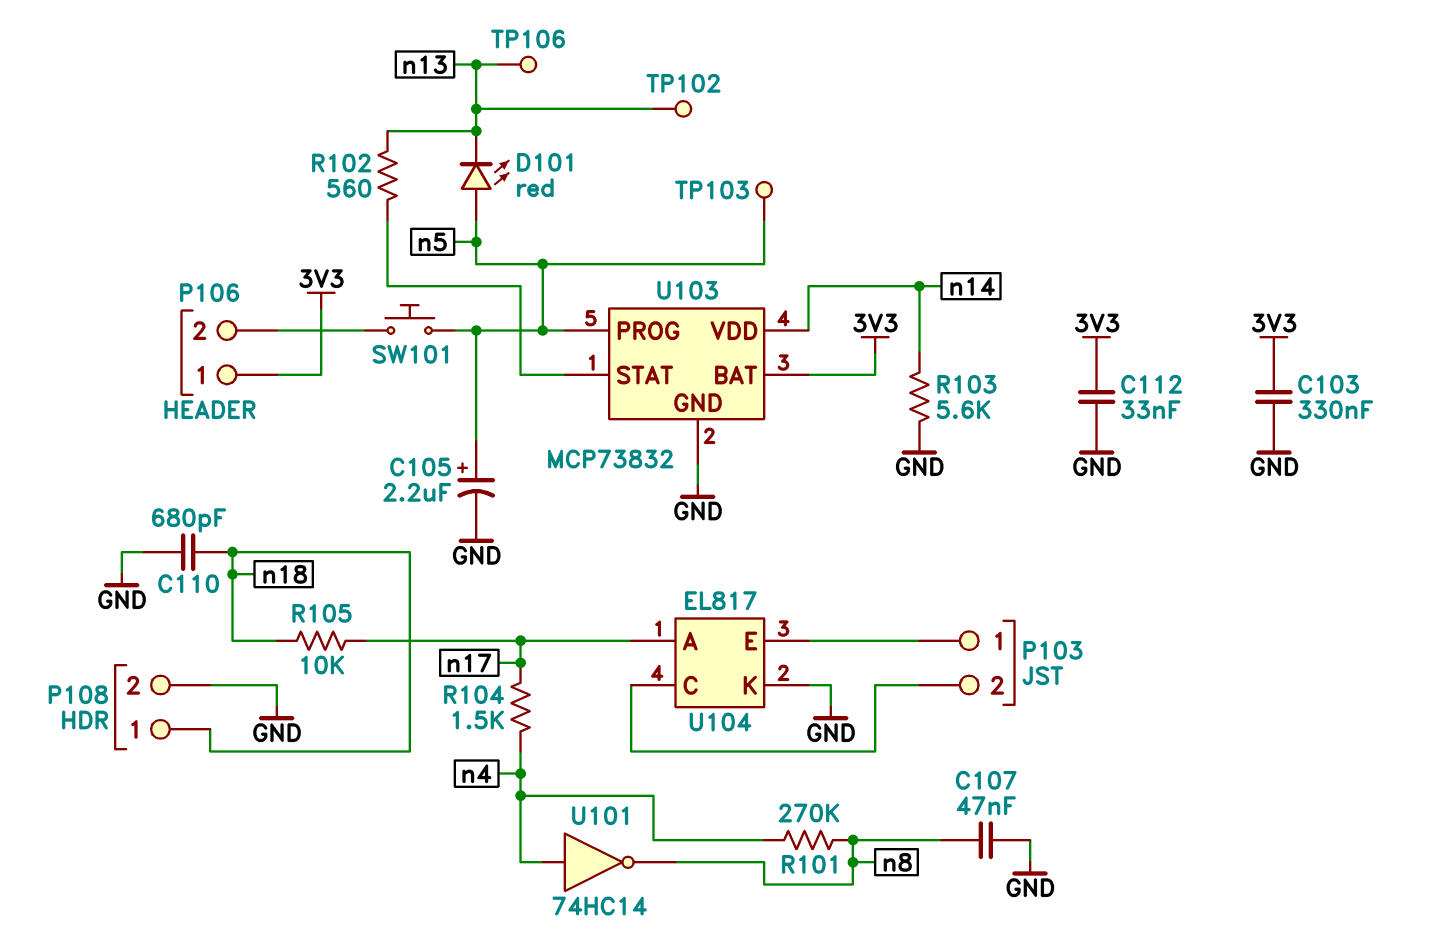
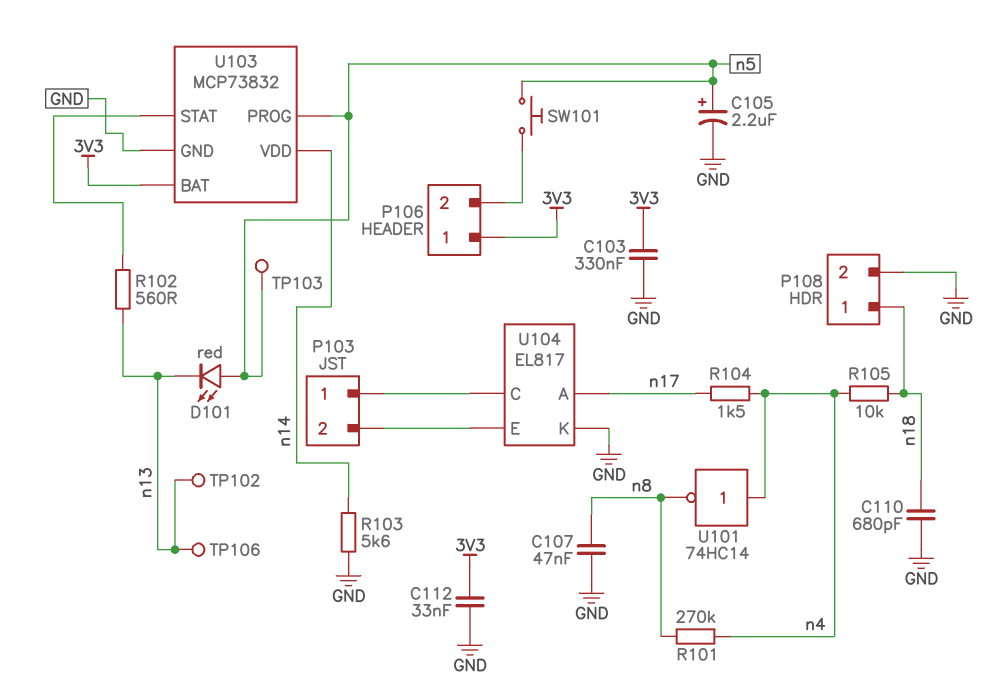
R105: 10k (n17, n18) -> 10k (n4, n18)
U104 pin C: P103/2 -> P103/1
U104 pin E: P103/1 -> P103/2

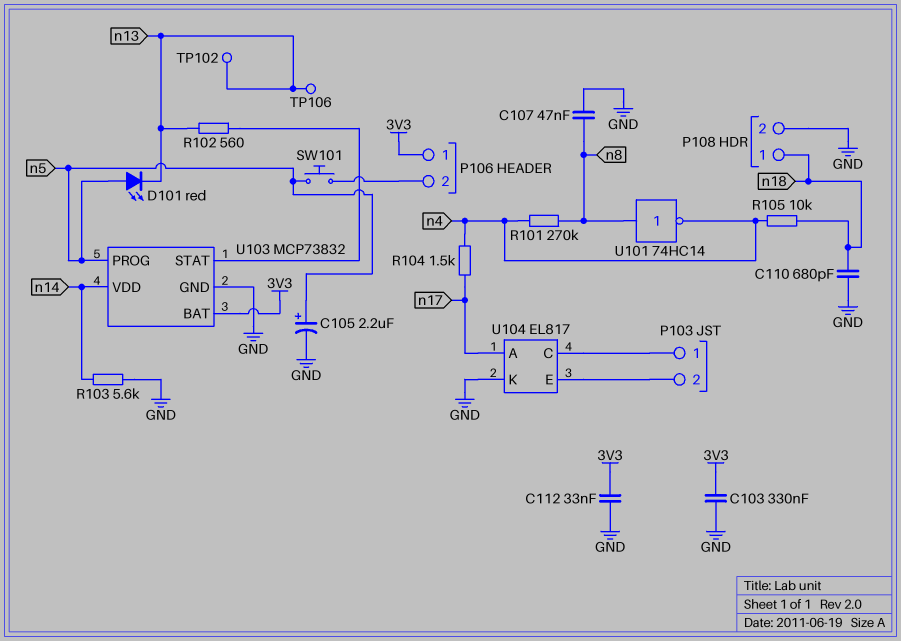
TP103: test point (n5) -> none
U101: NOT 74HC14 (in n4, out n8) -> NOT 74HC14 (in n8, out n4)

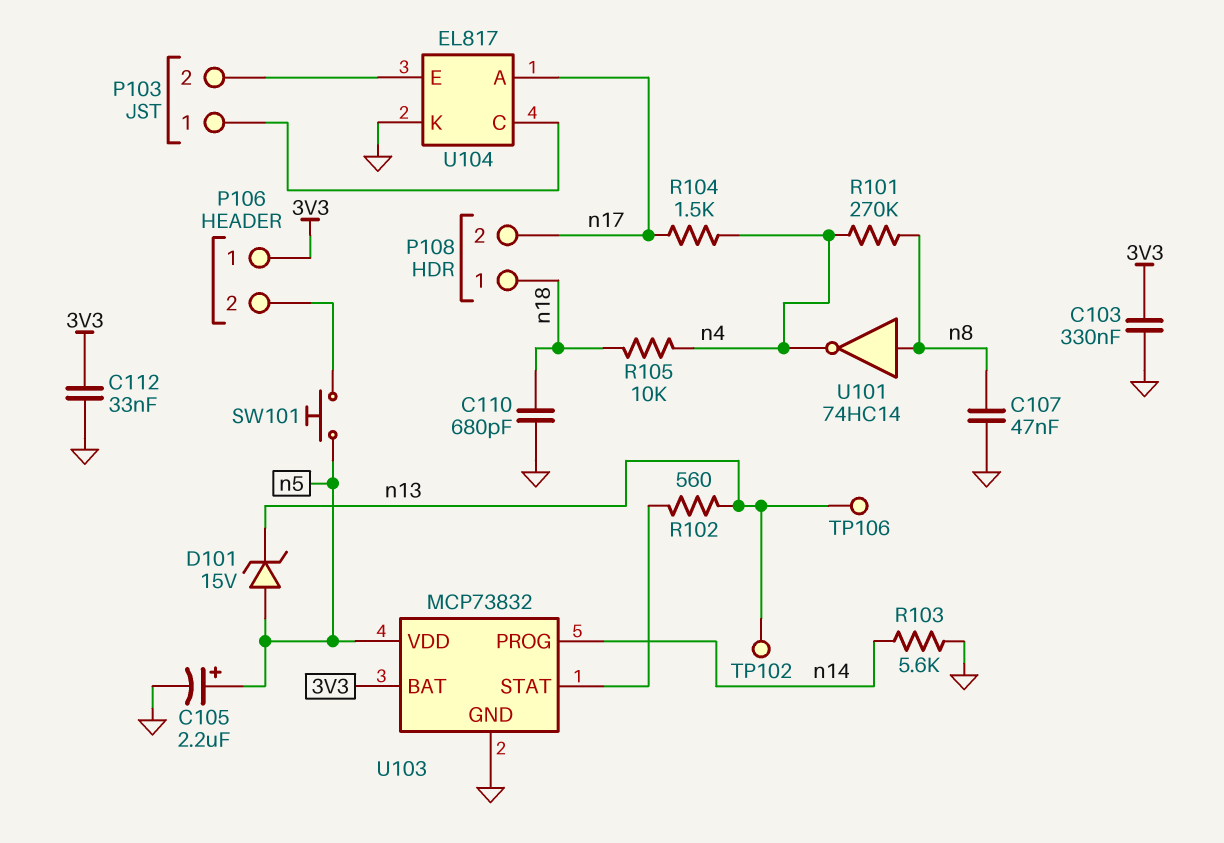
D101: LED red (A n5, K n13) -> zener 15V (A n5, K n13)
P108 pin 2: GND -> n17
U103 pin PROG: n5 -> n14
U103 pin VDD: n14 -> n5

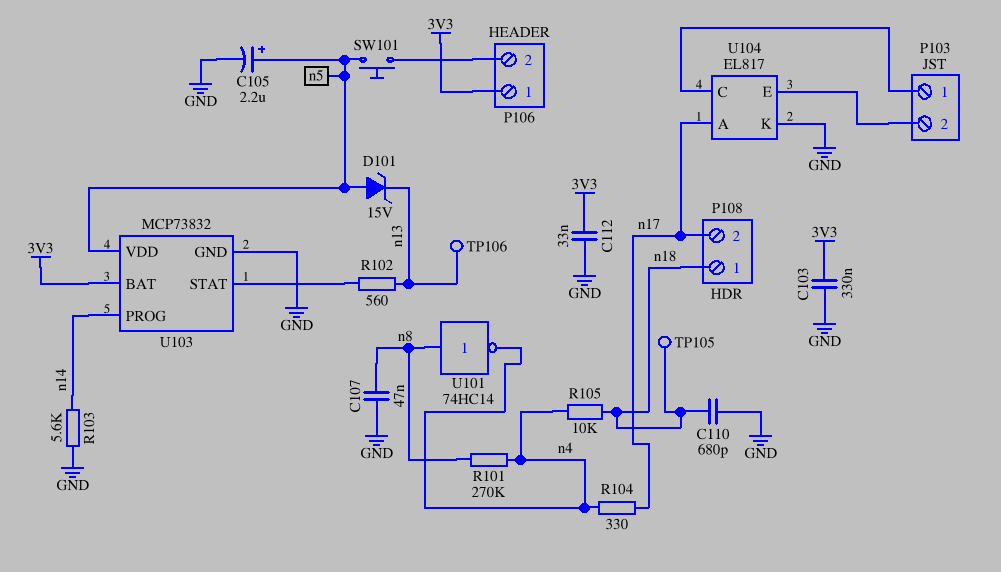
R104: 1.5k (n4, n17) -> 330 (n4, n17)
TP102: test point (n13) -> none
TP105: none -> test point (n18)

